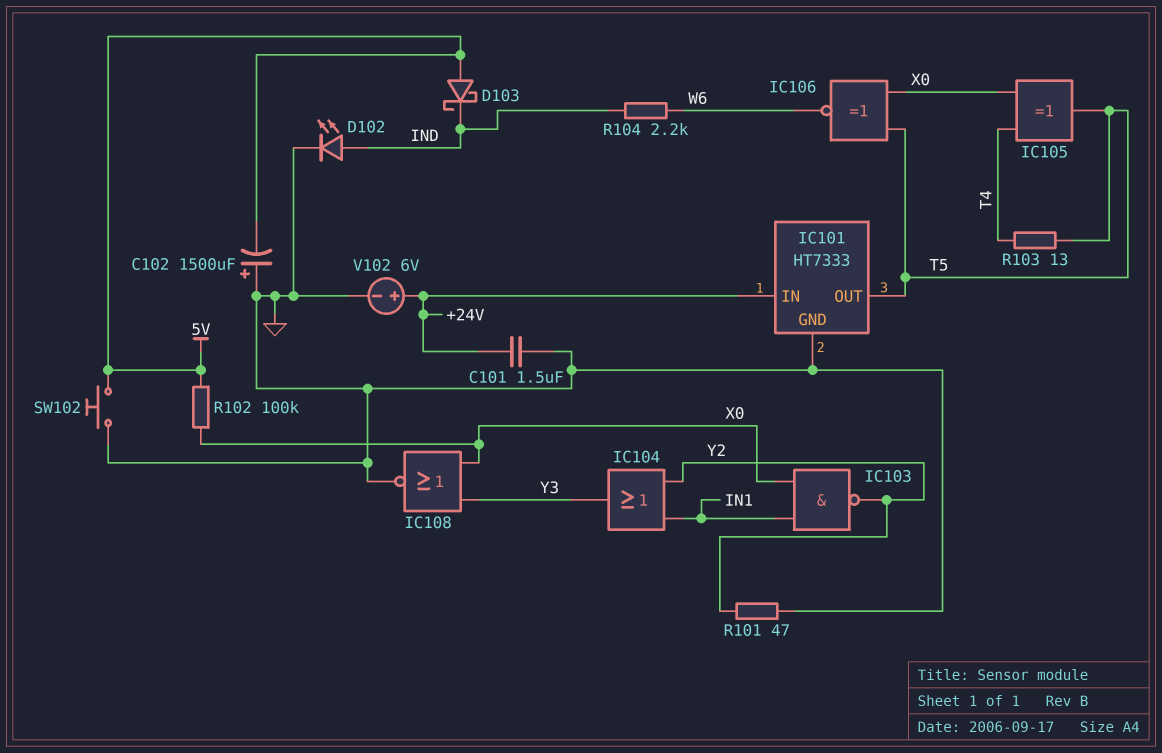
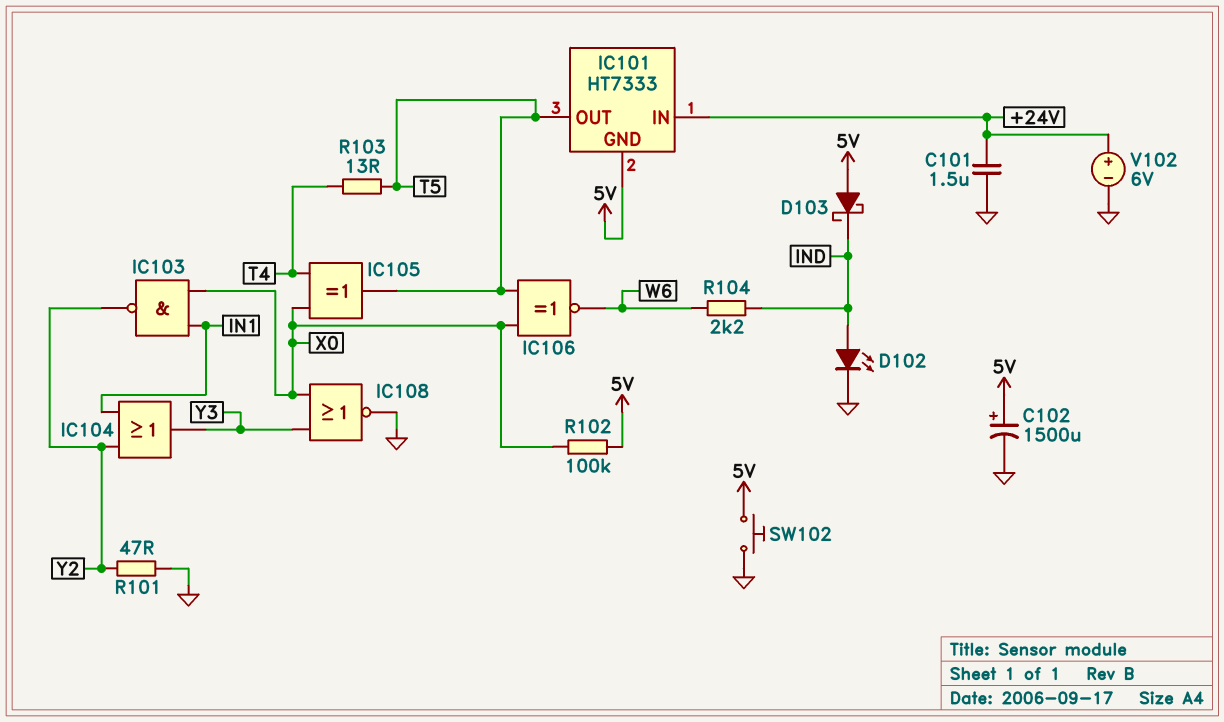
C102: 1500uF (plus GND, minus 5V) -> 1500uF (plus 5V, minus GND)
IC101 pin GND: GND -> 5V

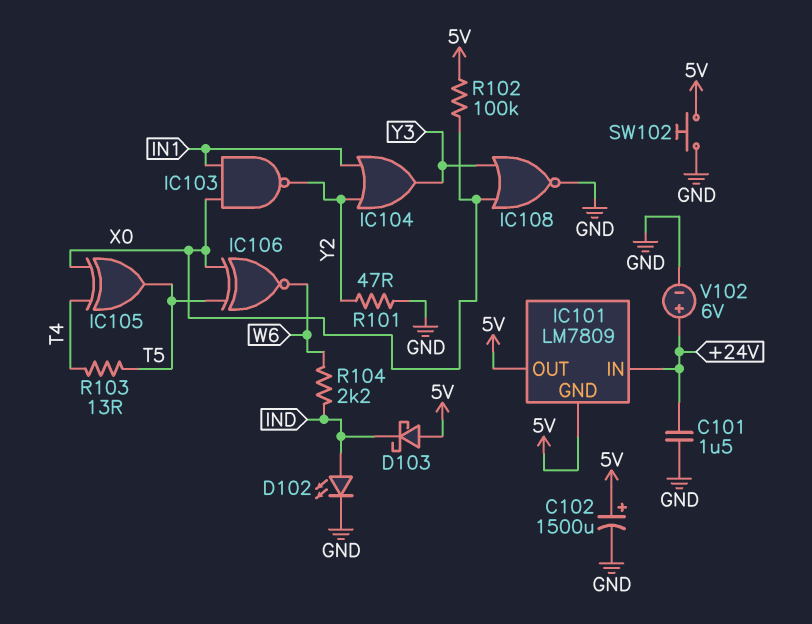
IC101: HT7333 -> LM7809
IC101 pin OUT: T5 -> 5V

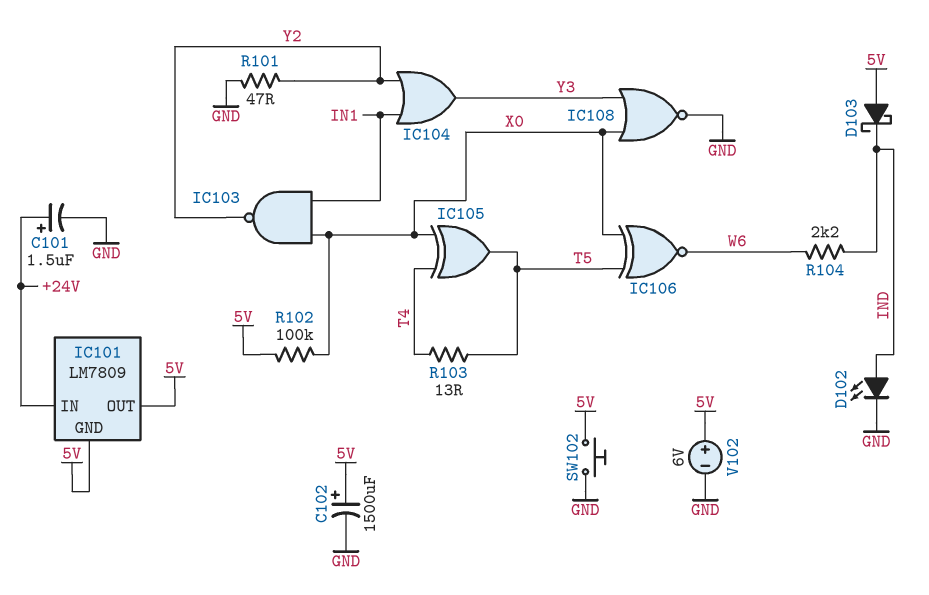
C101: 1.5uF (+24V, GND) -> 1.5uF (plus +24V, minus GND)
V102: 6V (plus +24V, minus GND) -> 6V (plus 5V, minus GND)

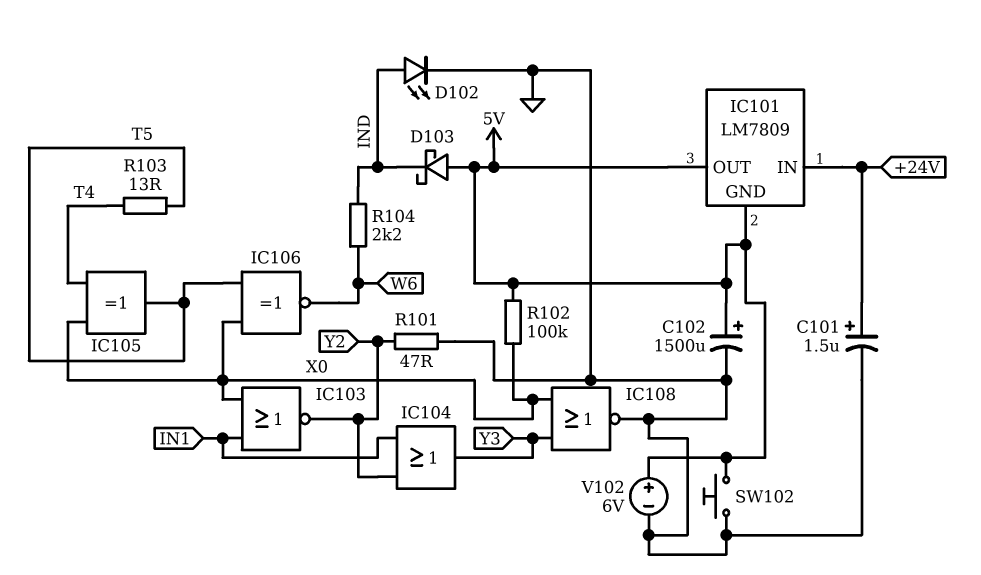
IC103: NAND (in IN1, in X0, out Y2) -> NOR (in IN1, in X0, out Y2)

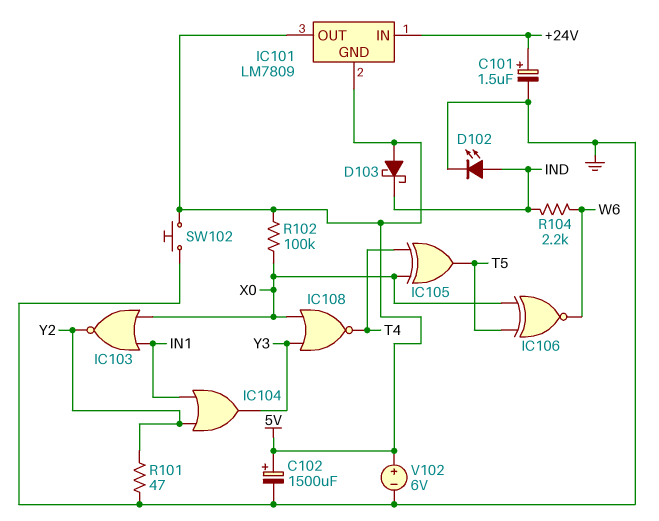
IC108: NOR (in X0, in Y3, out GND) -> NOR (in X0, in Y3, out T4)
R103: 13 (T4, T5) -> none

